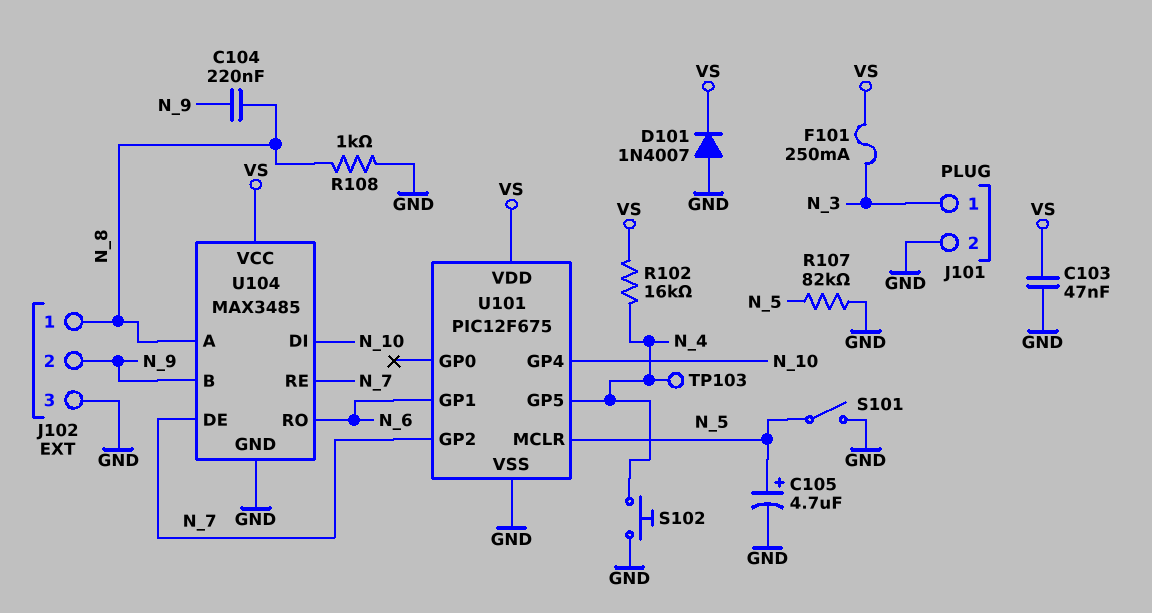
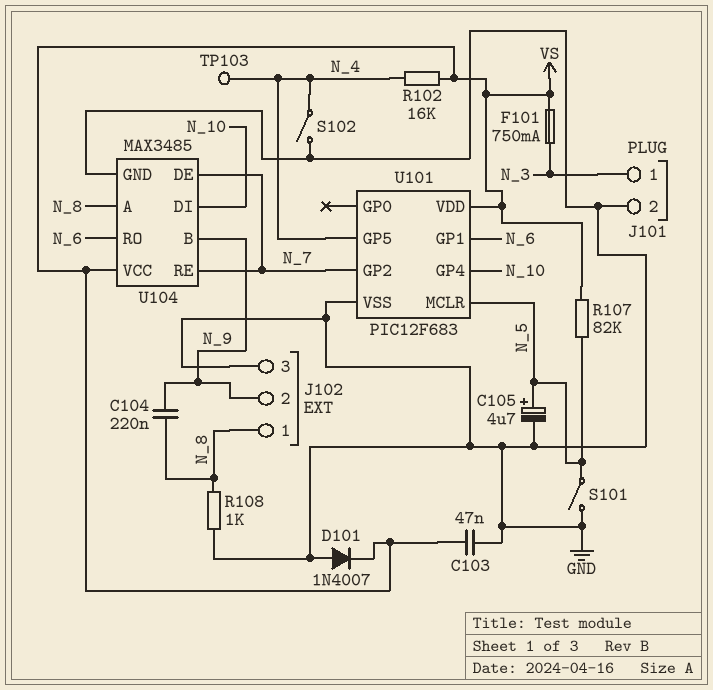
F101: 250mA (N_3, VS) -> 750mA (N_3, VS)
R107: 82k (GND, N_5) -> 82k (N_5, VS)
S102: button (GND, N_4) -> switch (GND, N_4)
U101: PIC12F675 -> PIC12F683

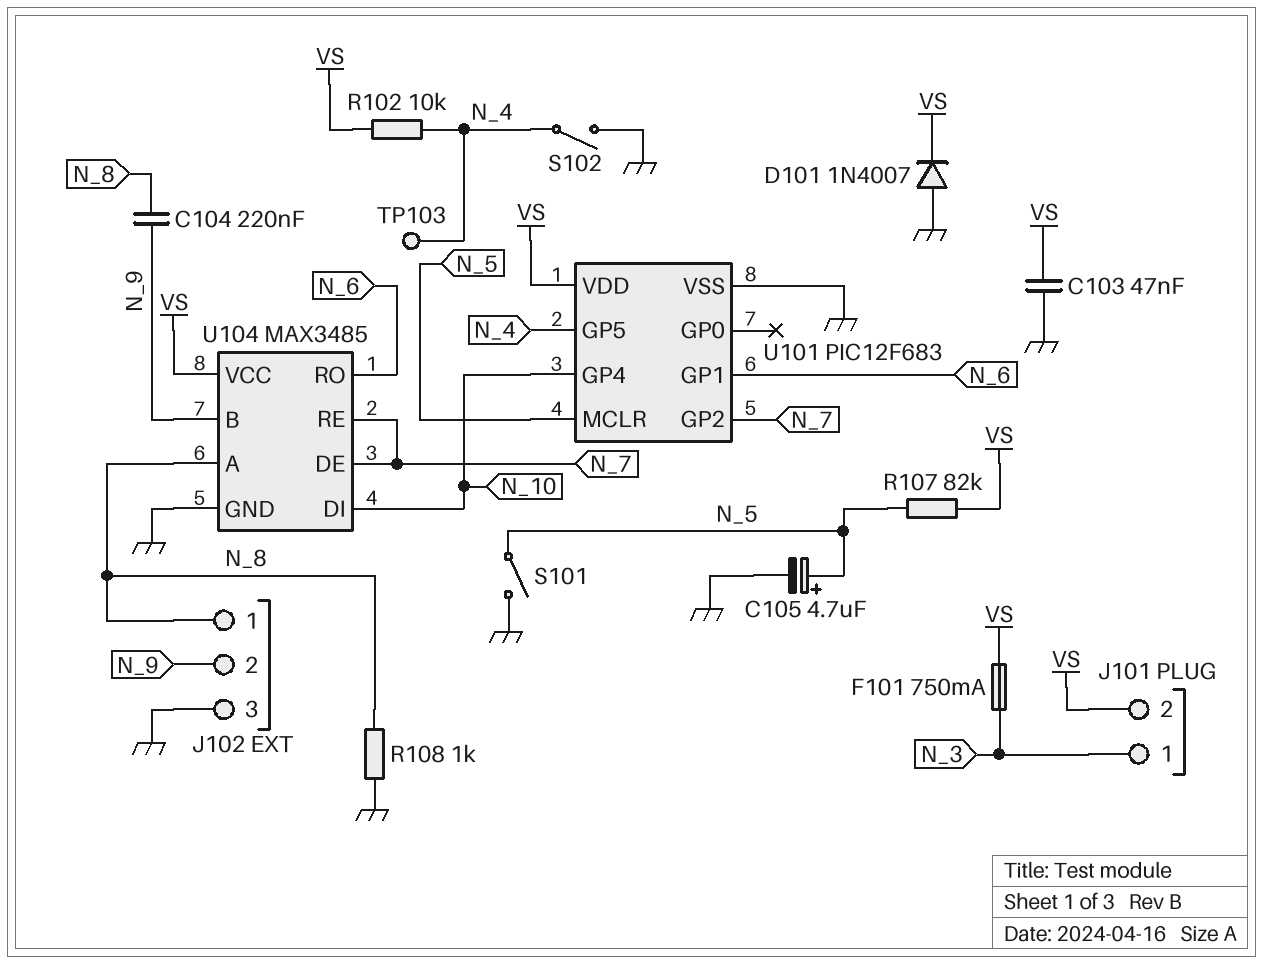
J101 pin 2: GND -> VS
R102: 16k (N_4, VS) -> 10k (N_4, VS)

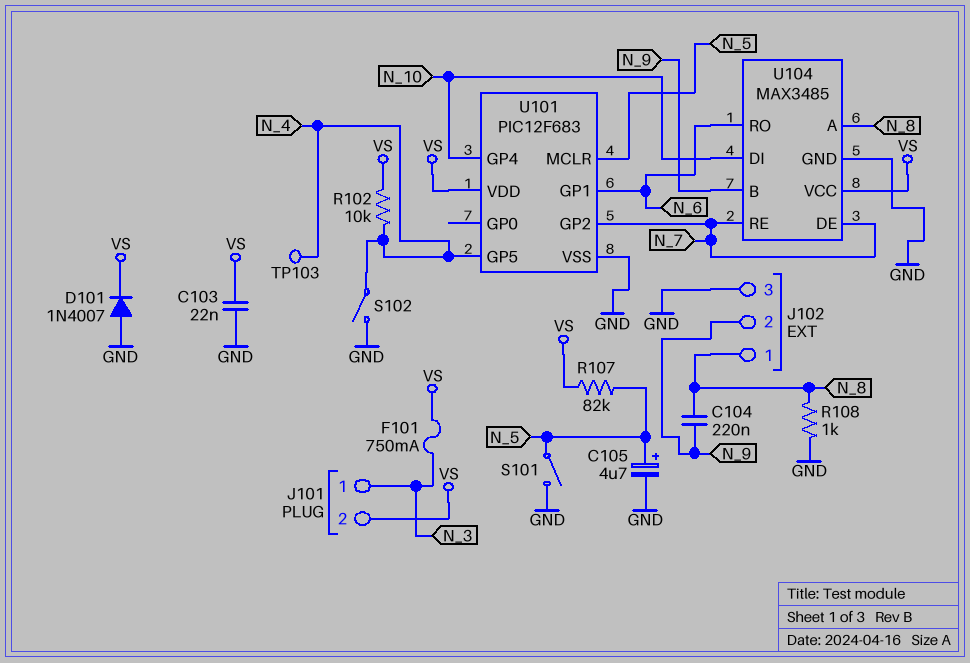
C103: 47nF (GND, VS) -> 22nF (GND, VS)

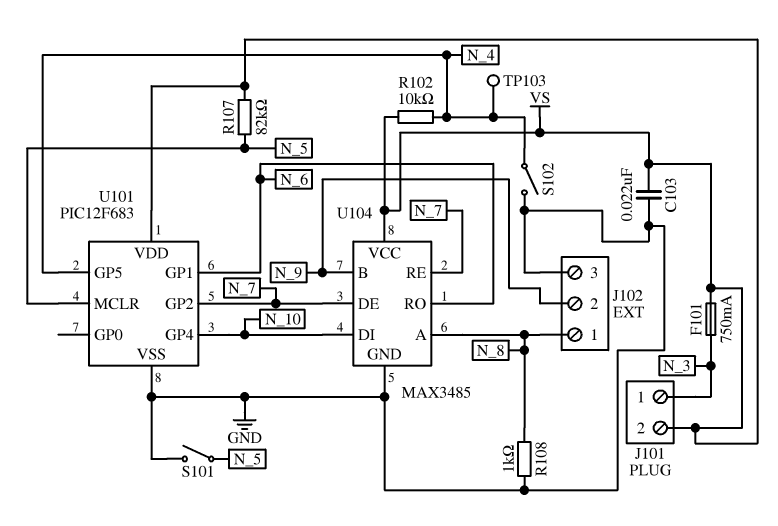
C104: 220nF (N_8, N_9) -> none
C105: 4.7uF (plus N_5, minus GND) -> none
D101: diode 1N4007 (A GND, K VS) -> none

